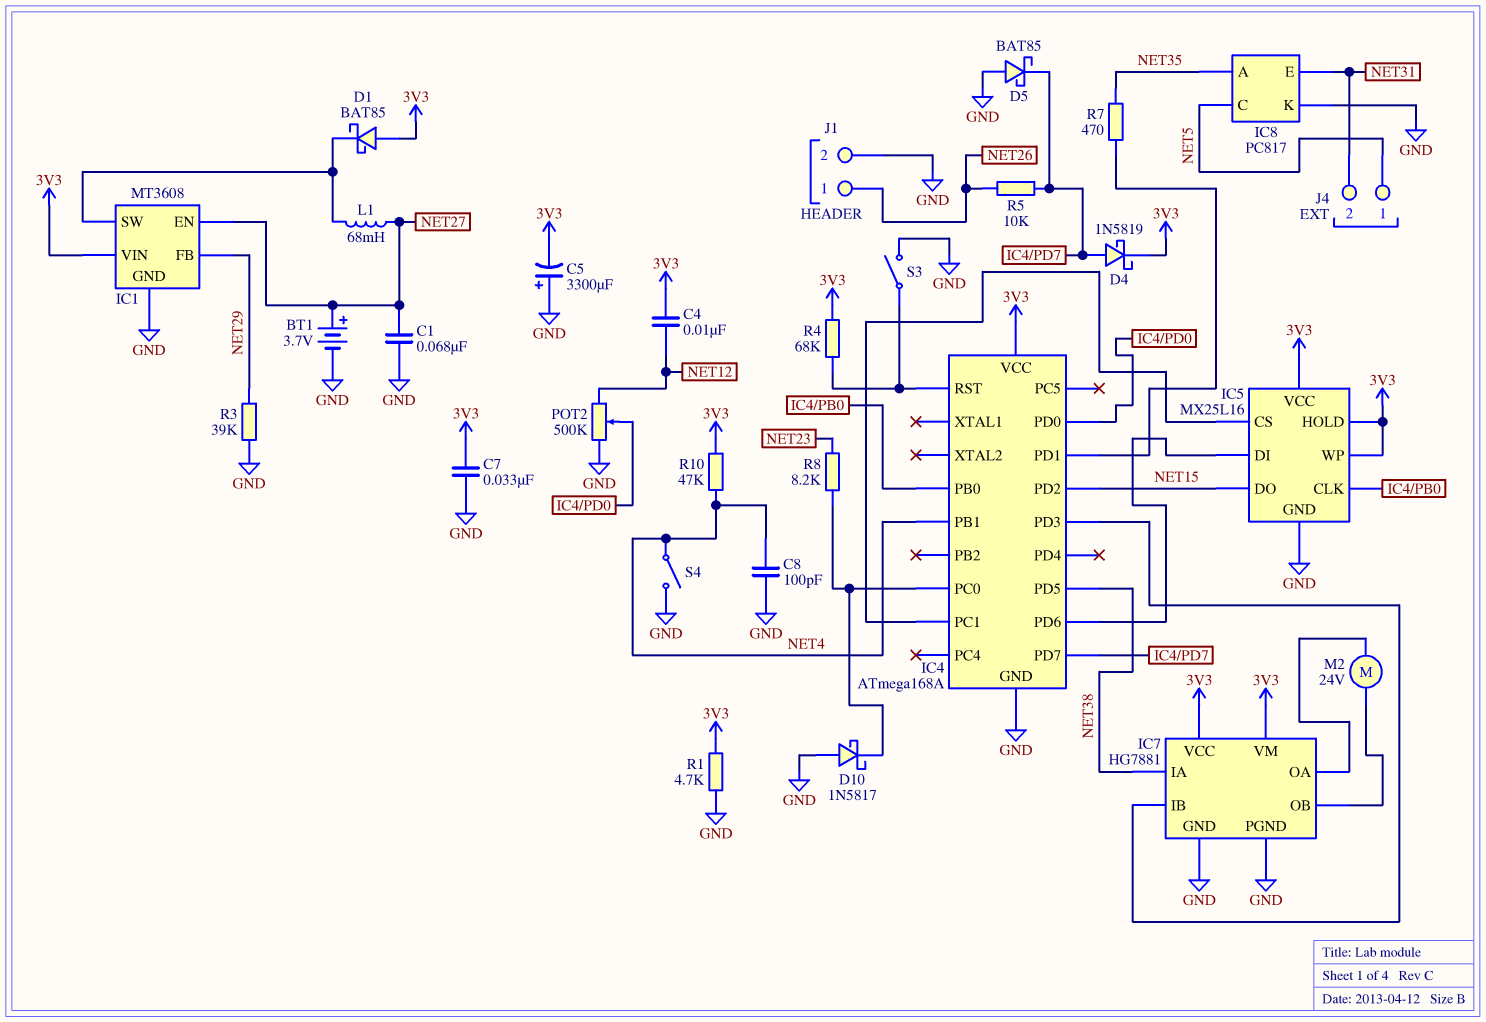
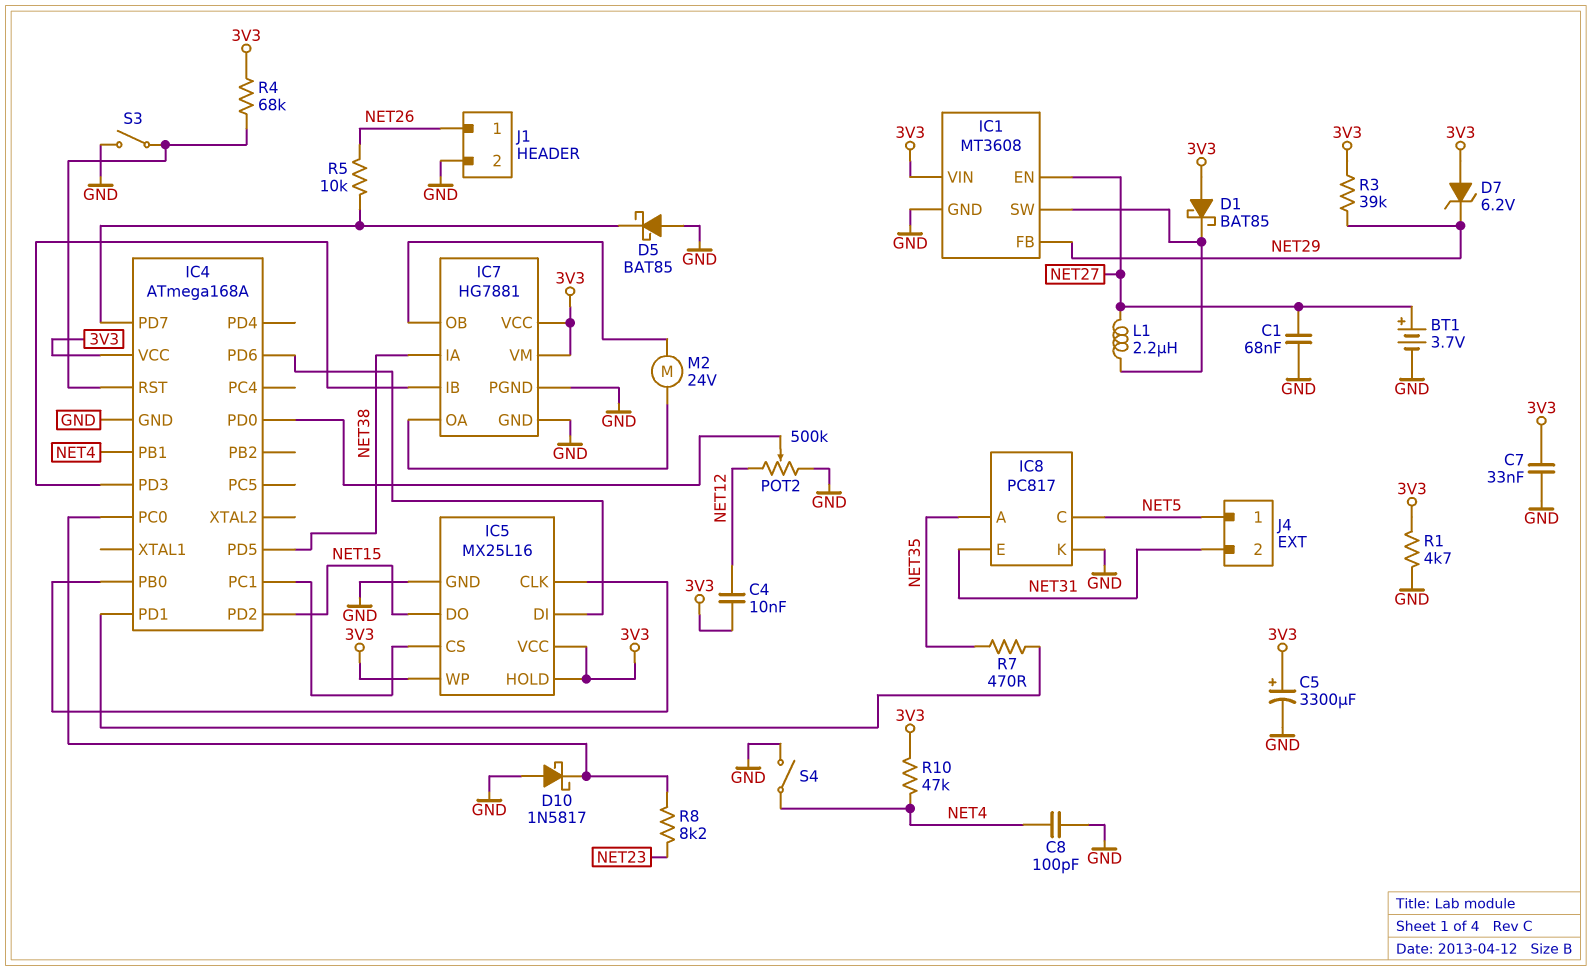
C5: 3300uF (plus GND, minus 3V3) -> 3300uF (plus 3V3, minus GND)
D4: schottky 1N5819 (A IC4/PD7, K 3V3) -> none
D7: none -> zener 6.2V (A 3V3, K NET29)
L1: 68mH (IC1/SW, NET27) -> 2.2uH (IC1/SW, NET27)
R3: 39k (GND, NET29) -> 39k (3V3, NET29)

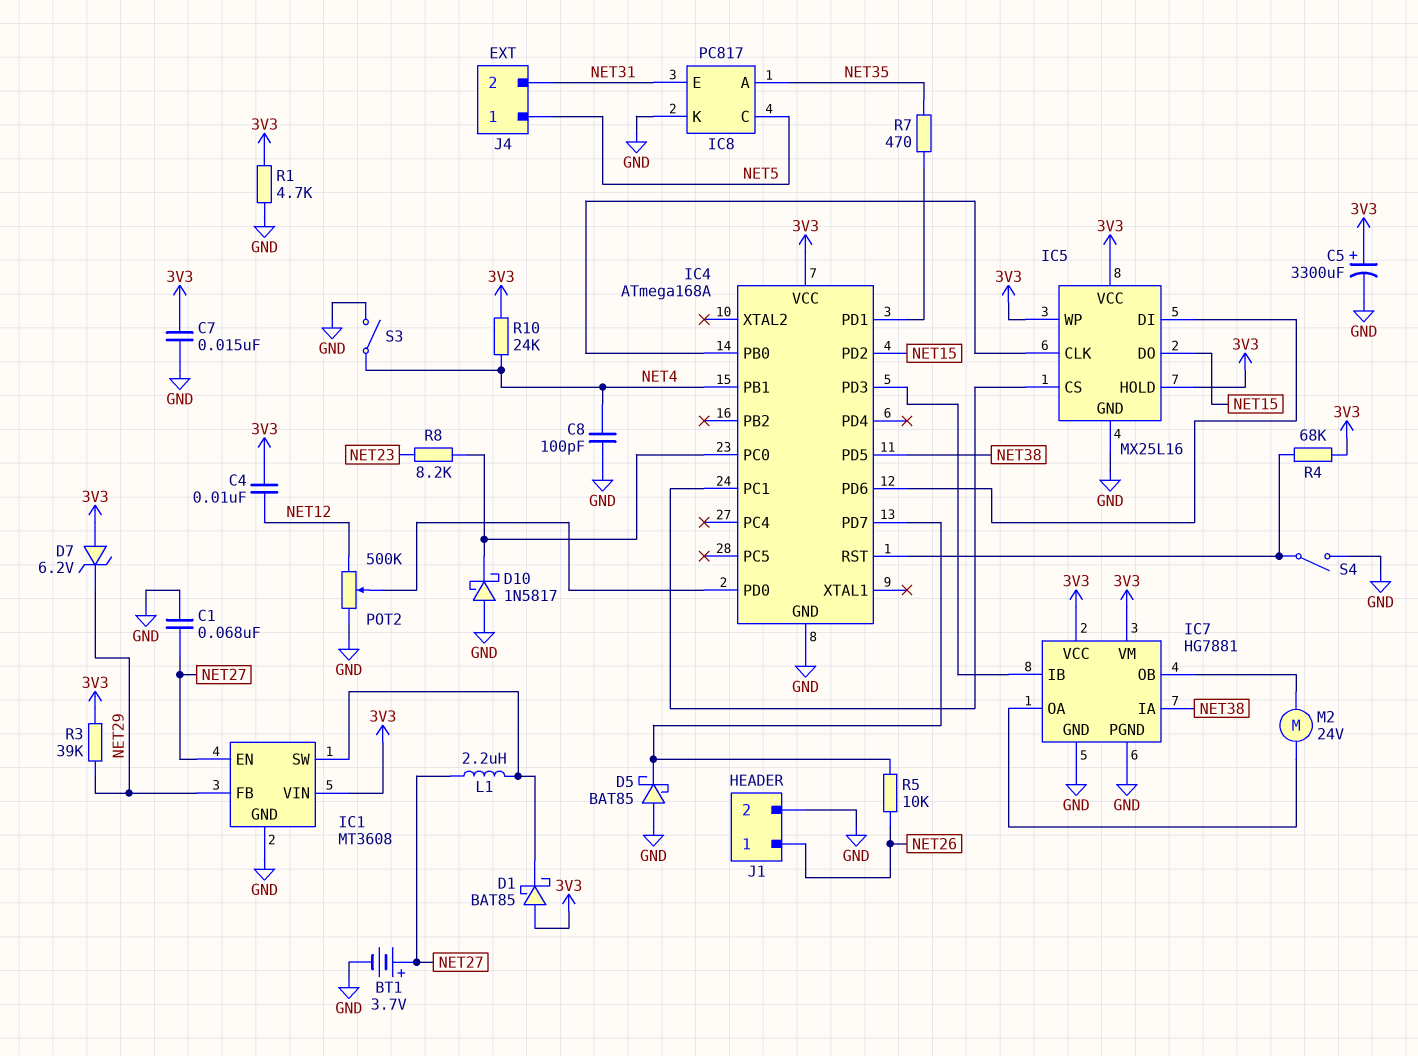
C7: 33nF (3V3, GND) -> 15nF (3V3, GND)
R10: 47k (3V3, NET4) -> 24k (3V3, NET4)
S3: switch (GND, IC4/RST) -> switch (GND, NET4)
S4: switch (GND, NET4) -> switch (GND, IC4/RST)

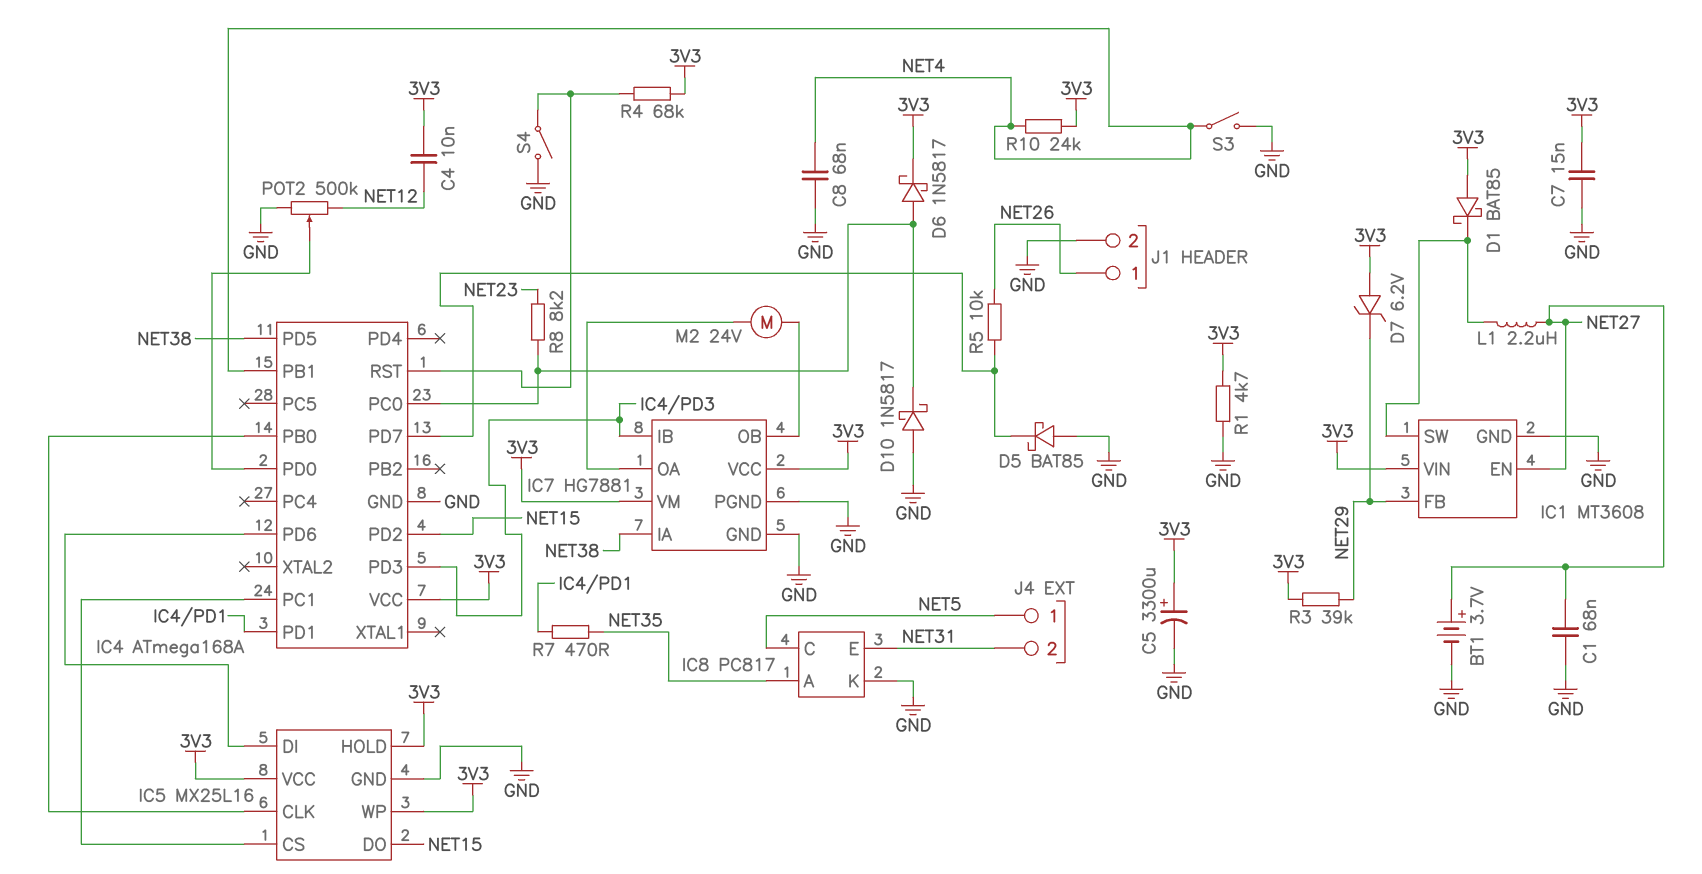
C8: 100pF (GND, NET4) -> 68nF (GND, NET4)
D6: none -> schottky 1N5817 (A IC4/PC0, K 3V3)

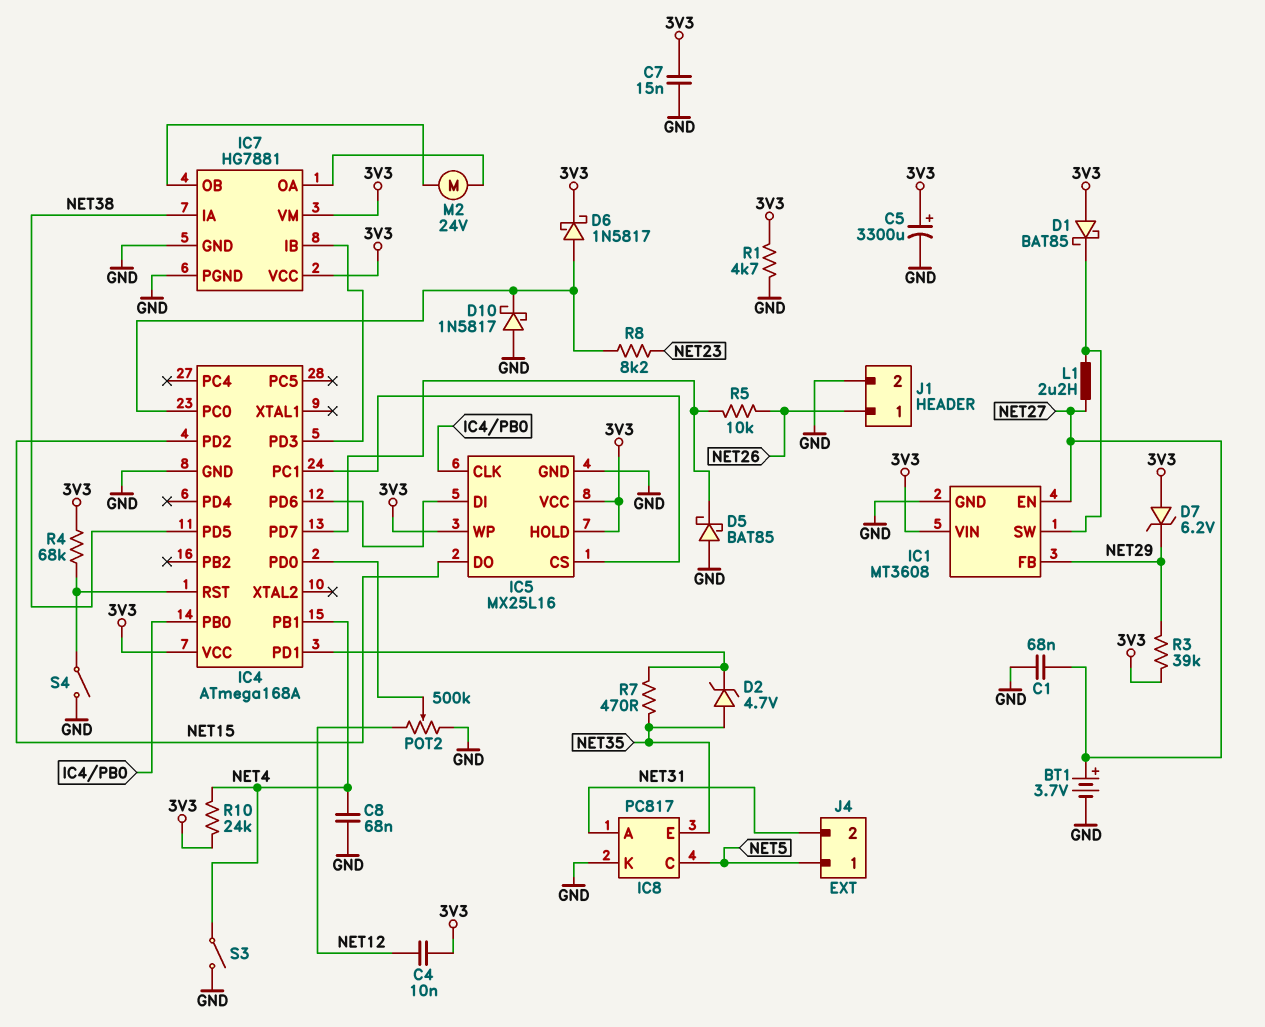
D2: none -> zener 4.7V (A NET35, K IC4/PD1)
IC8 pin A: NET35 -> NET31
IC8 pin E: NET31 -> NET35

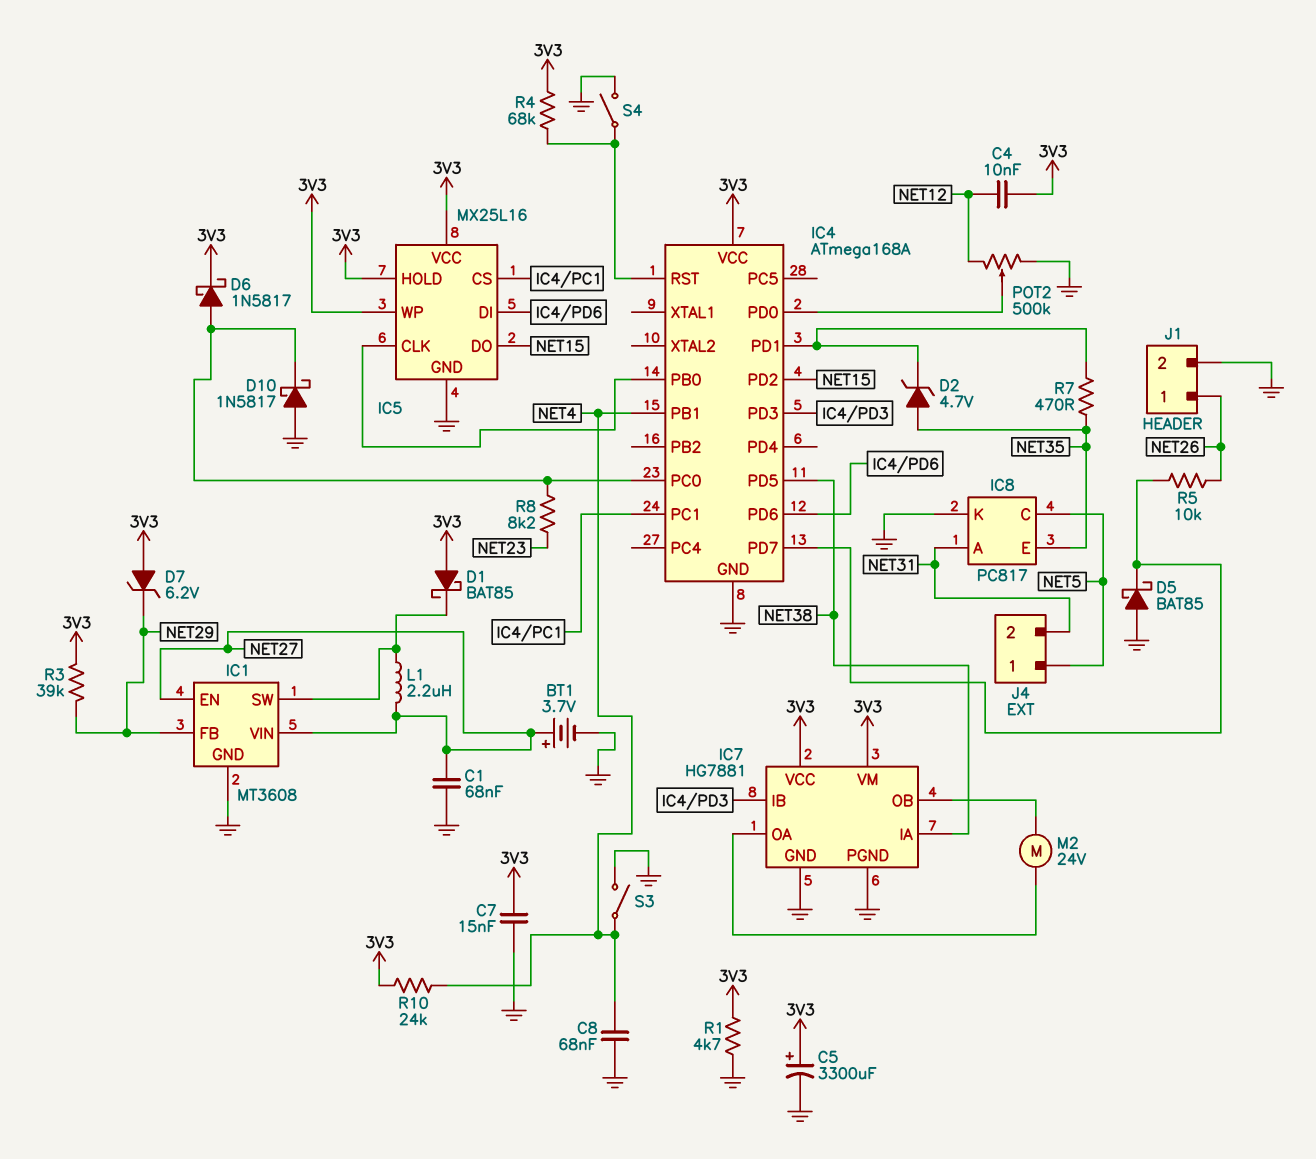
IC1 pin VIN: 3V3 -> NET27

